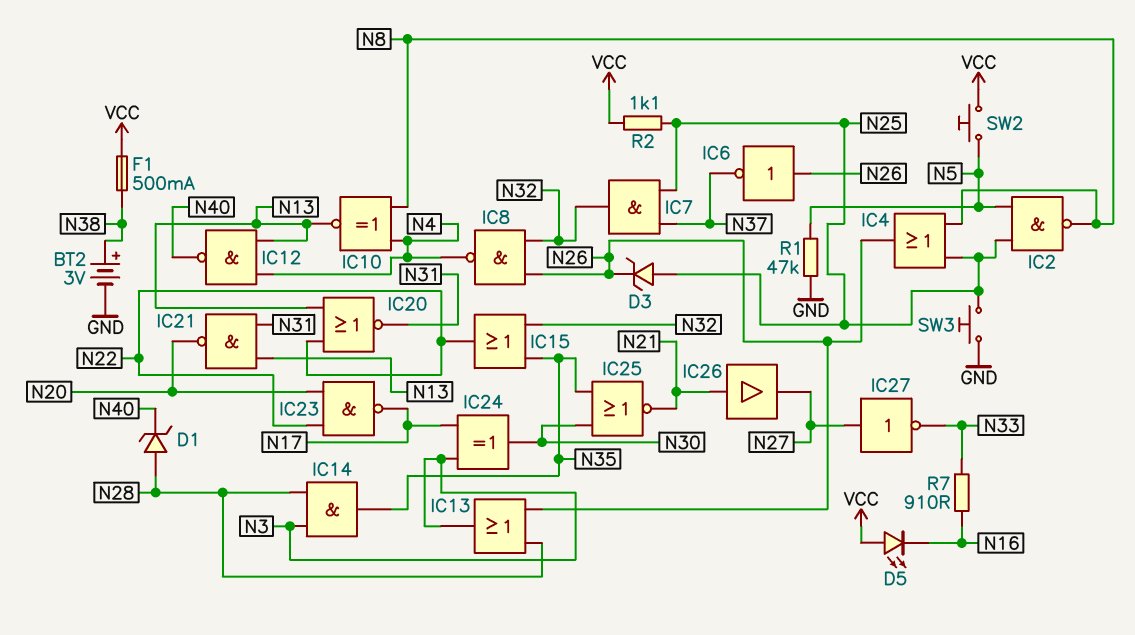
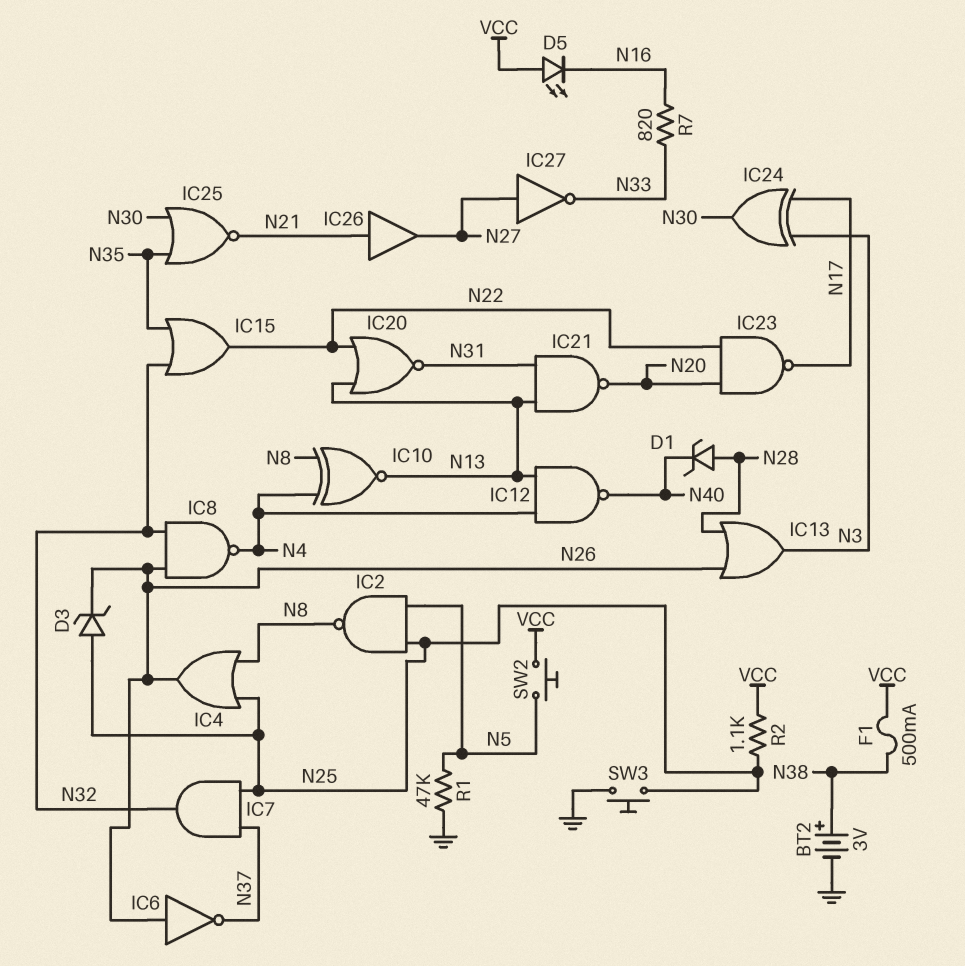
IC14: AND (in N3, in N28, out N35) -> none
R7: 910 (N16, N33) -> 820 (N16, N33)

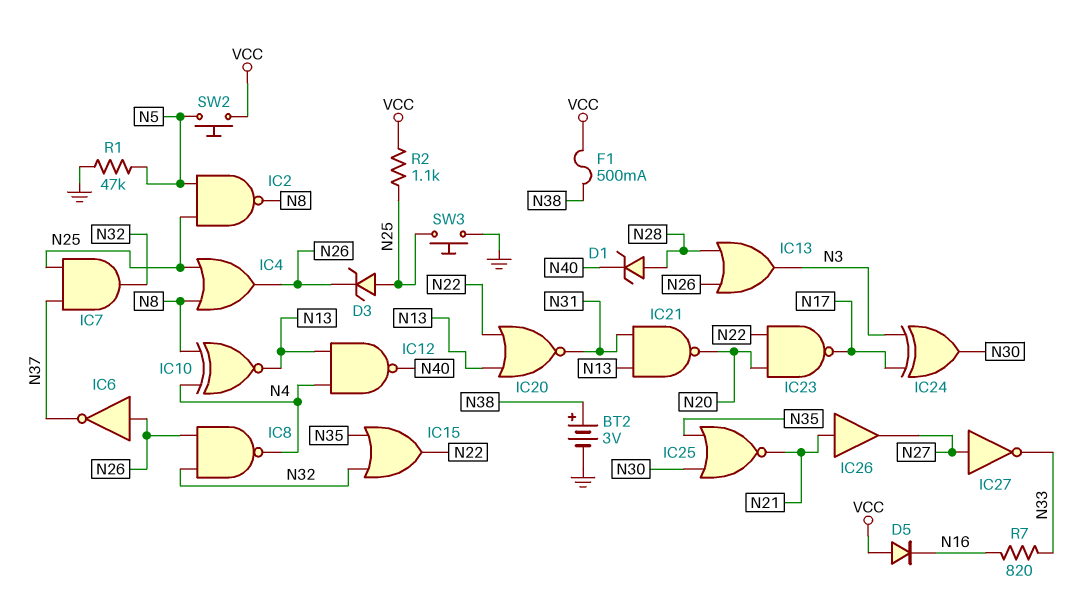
D5: LED (A VCC, K N16) -> diode (A VCC, K N16)

